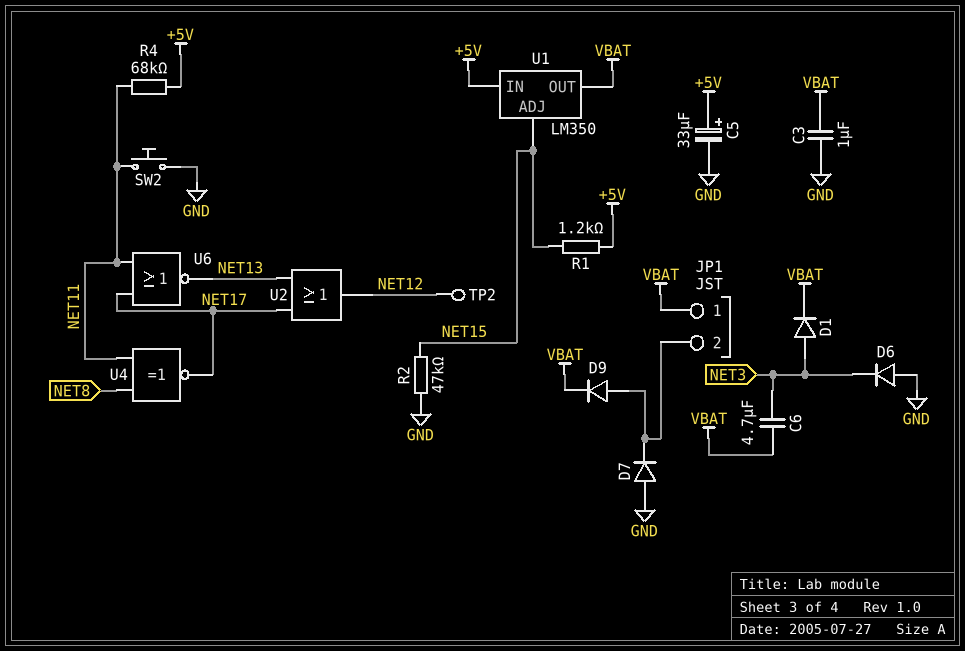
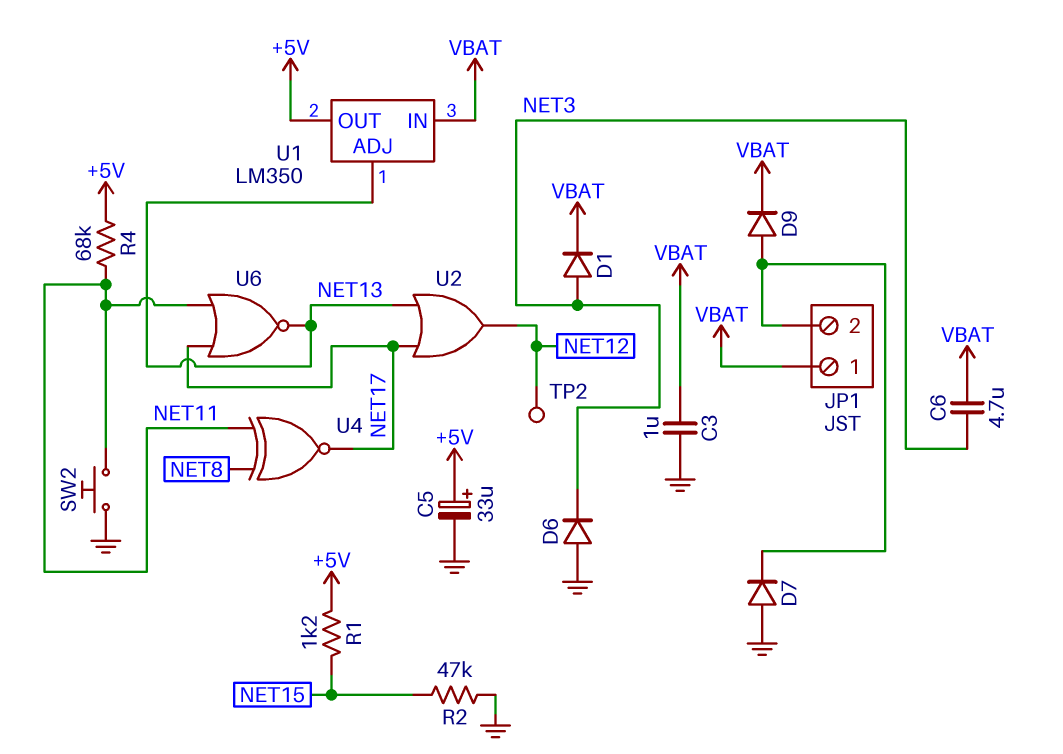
U1 pin ADJ: NET15 -> NET13
U1 pin IN: +5V -> VBAT
U1 pin OUT: VBAT -> +5V

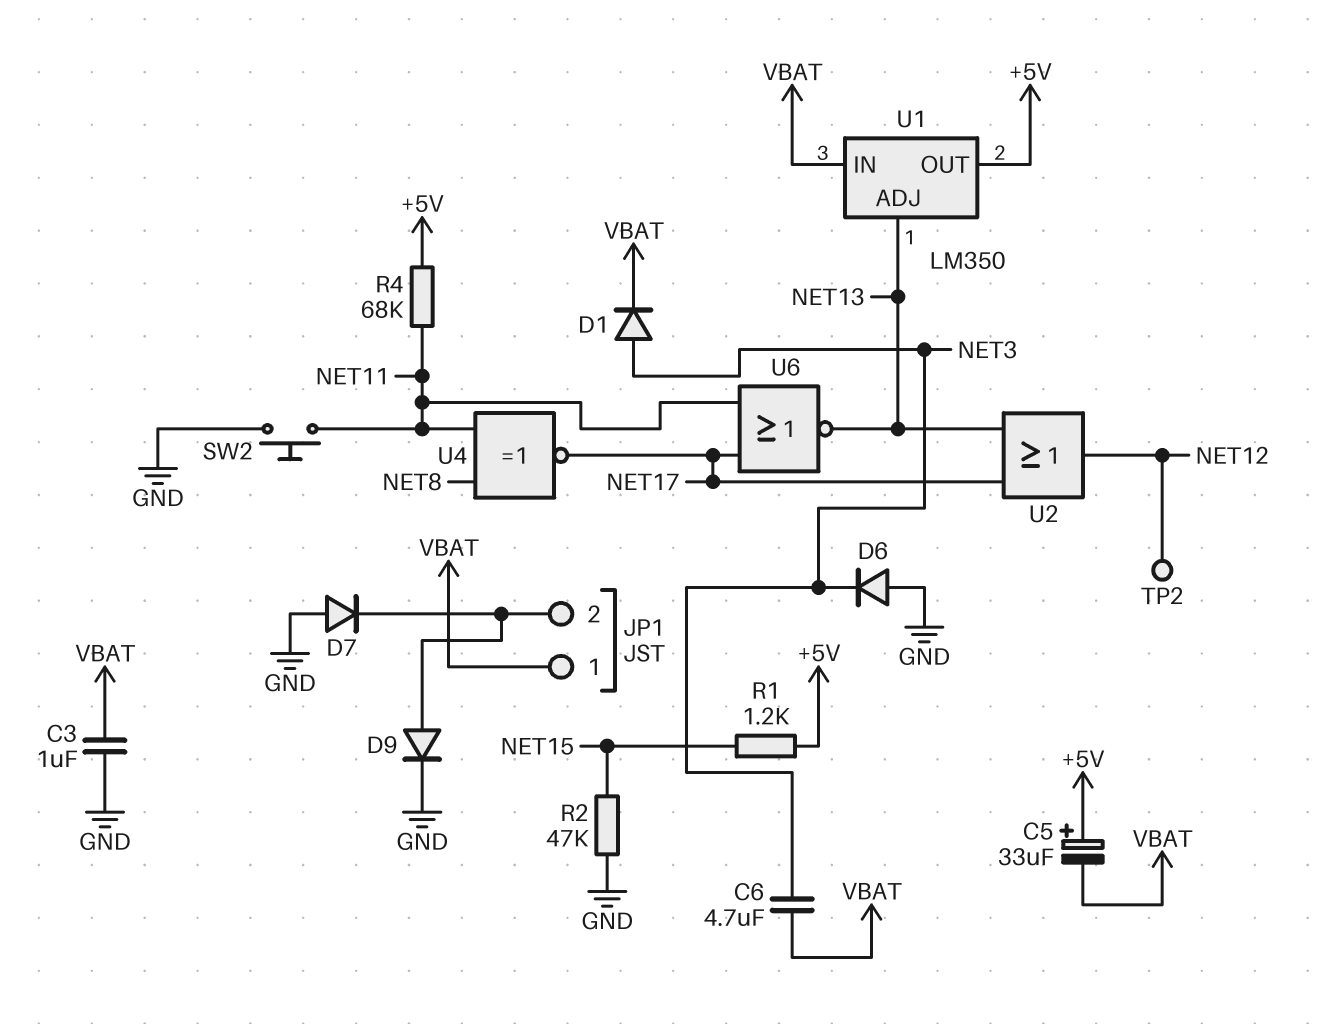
C5: 33uF (plus +5V, minus GND) -> 33uF (plus +5V, minus VBAT)
D9: diode (A JP1/2, K VBAT) -> diode (A JP1/2, K GND)

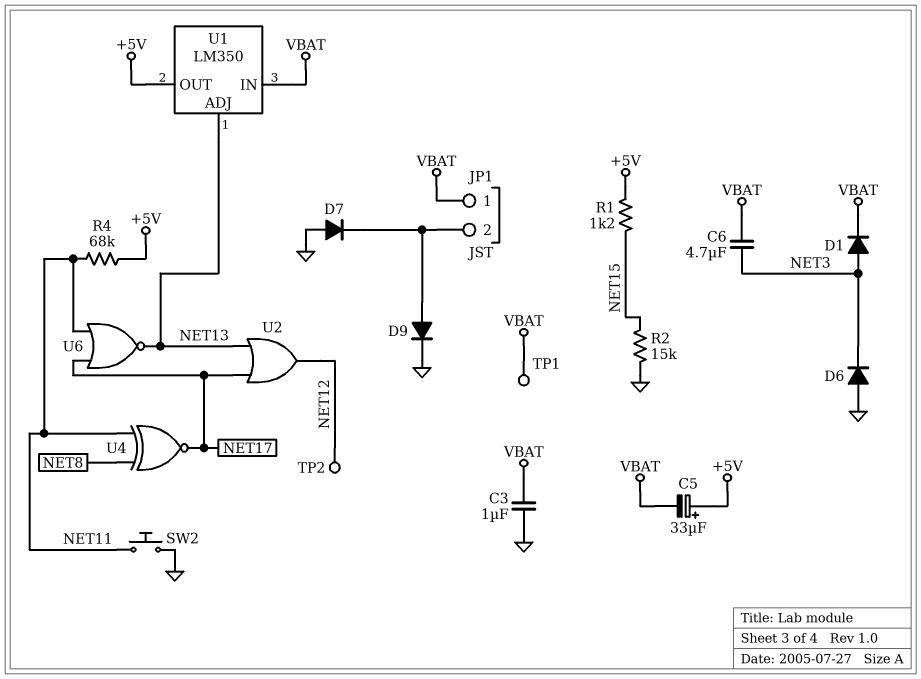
R2: 47k (GND, NET15) -> 15k (GND, NET15)
TP1: none -> test point (VBAT)

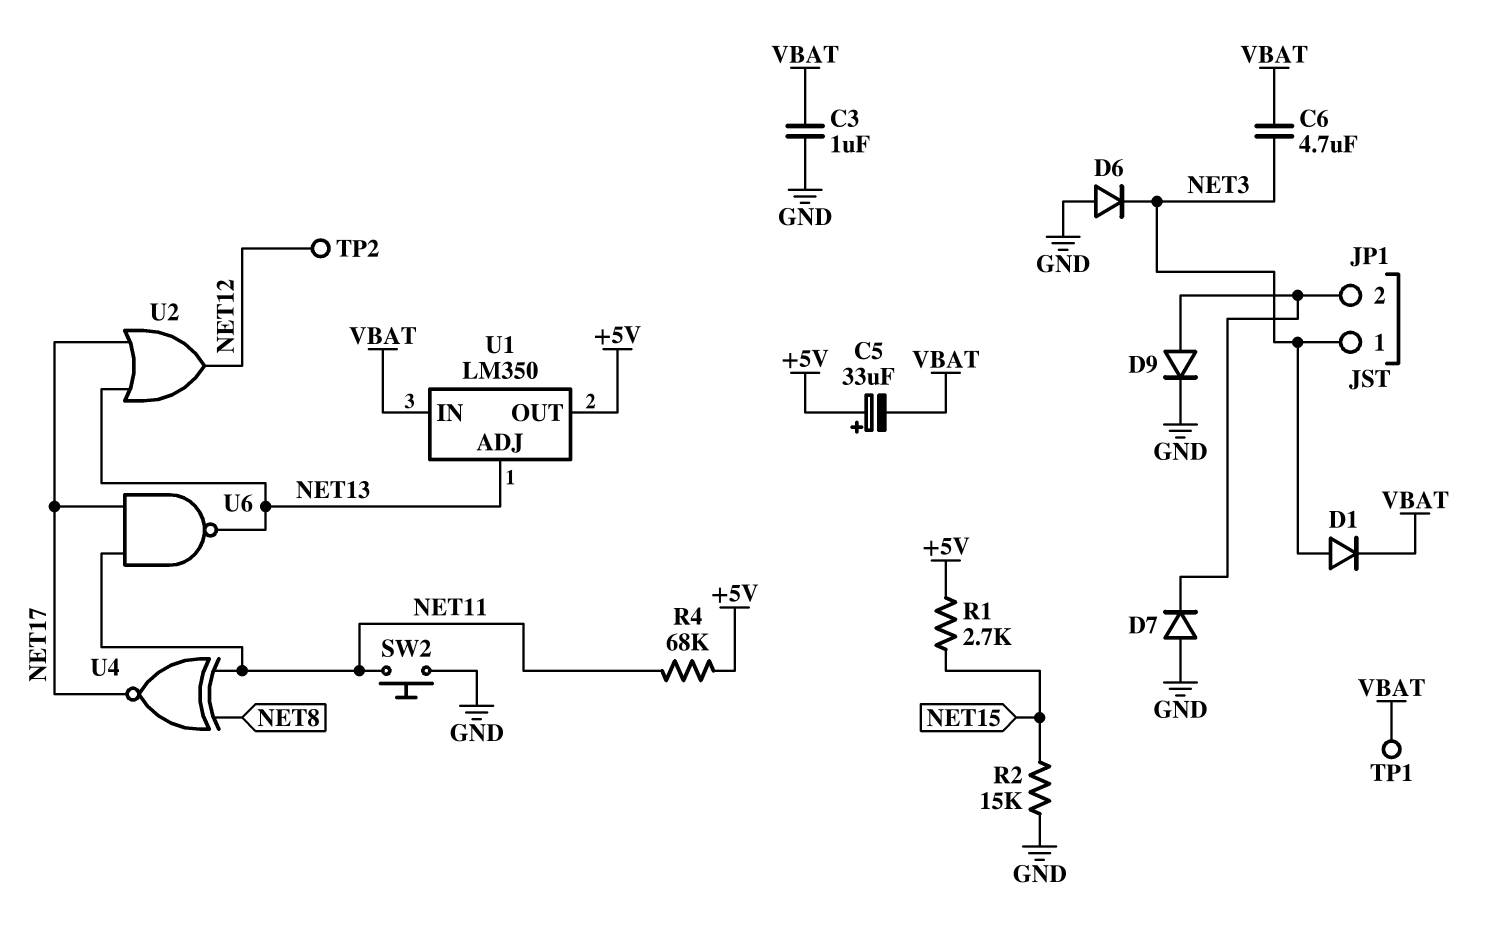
JP1 pin 1: VBAT -> NET3
R1: 1.2k (+5V, NET15) -> 2.7k (+5V, NET15)
U6: NOR (in NET11, in NET17, out NET13) -> NAND (in NET11, in NET17, out NET13)

